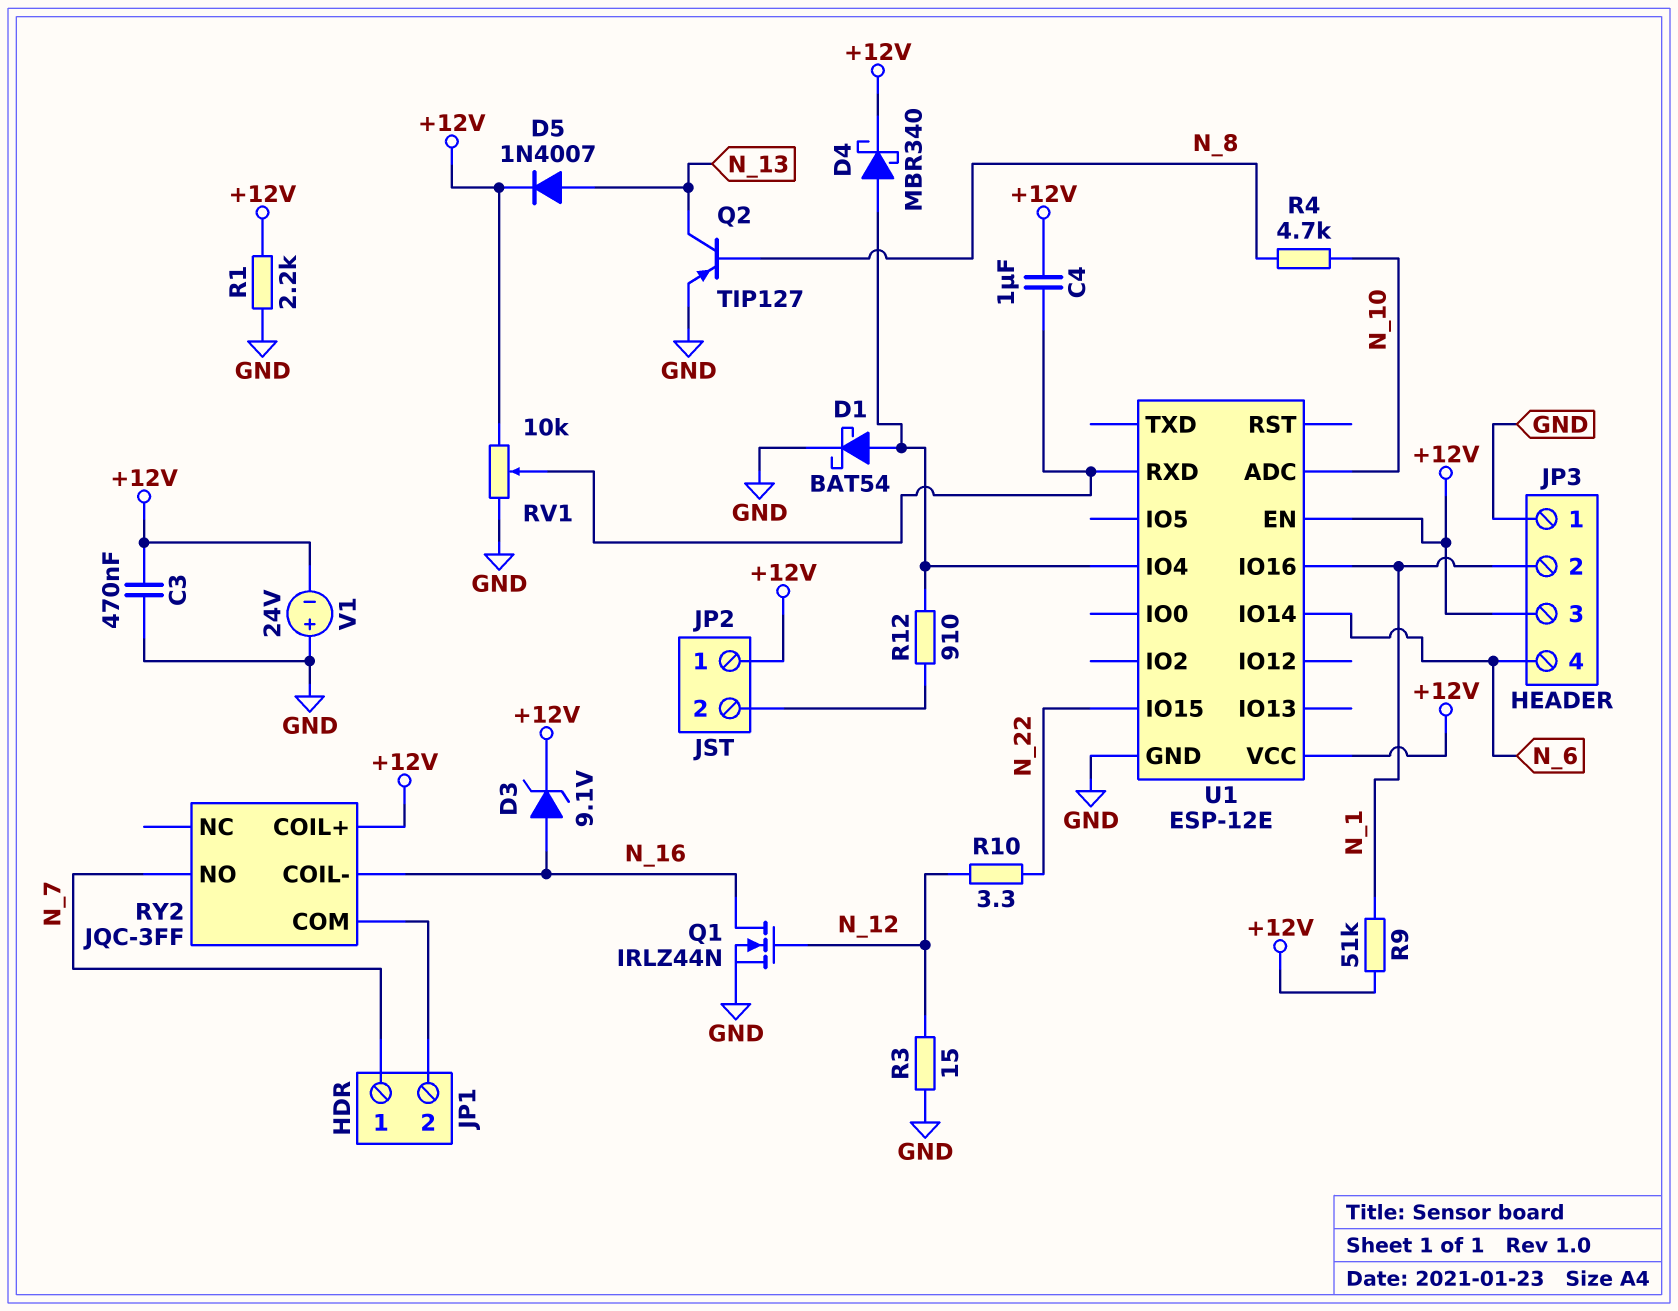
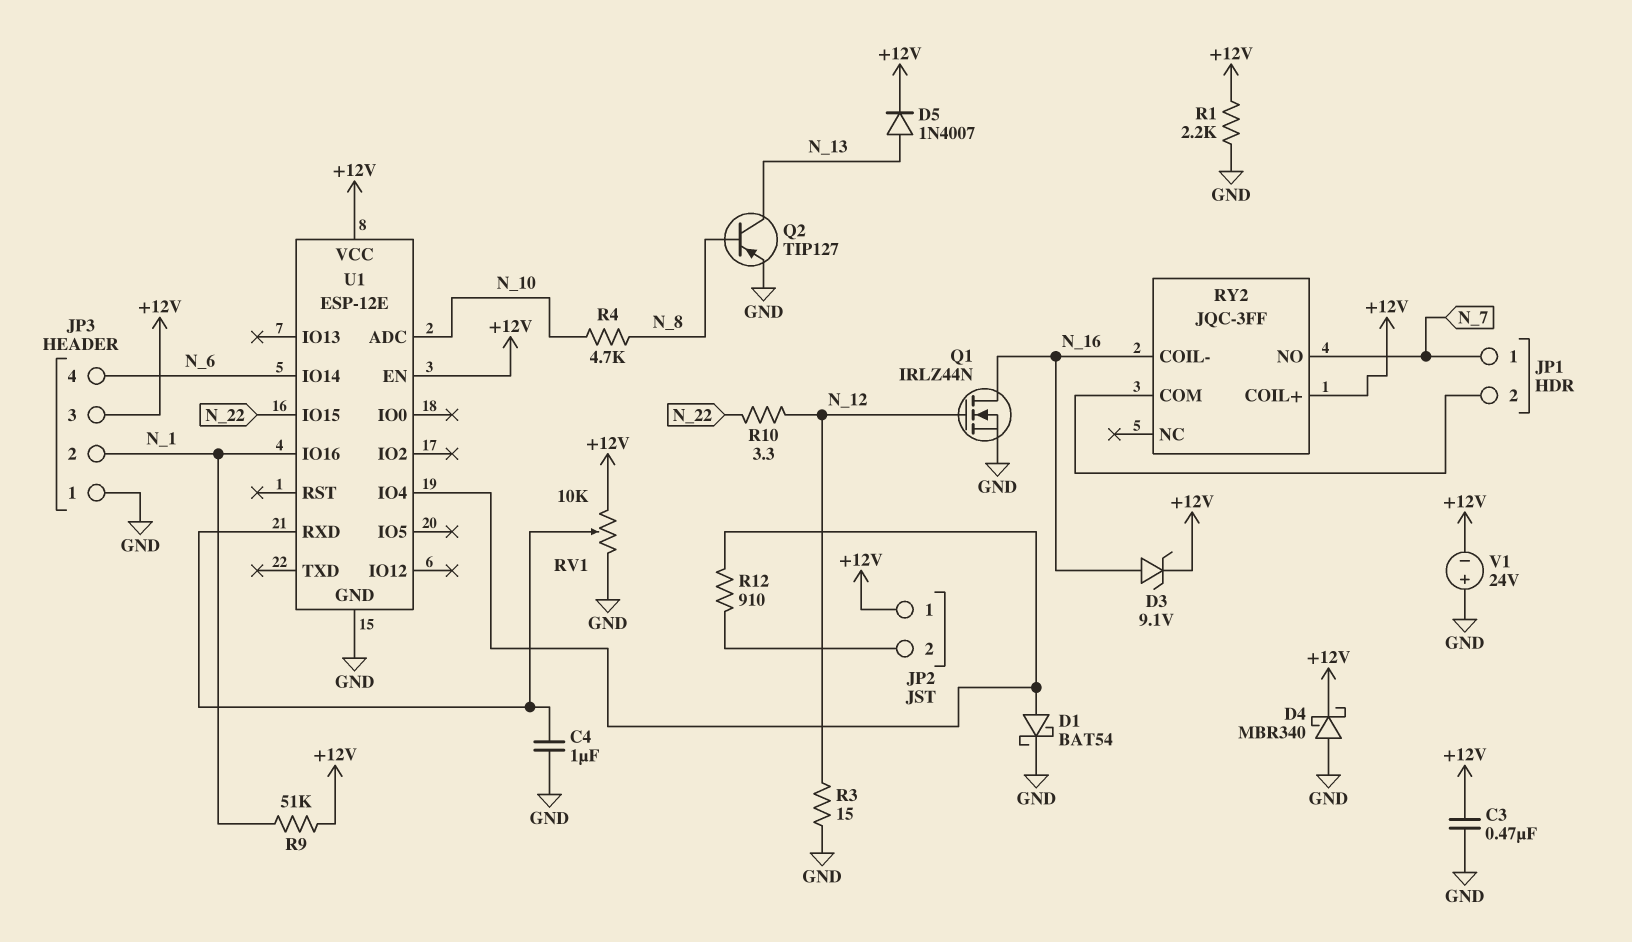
C4: 1uF (+12V, U1/RXD) -> 1uF (GND, U1/RXD)
D4: schottky MBR340 (A U1/IO4, K +12V) -> schottky MBR340 (A GND, K +12V)

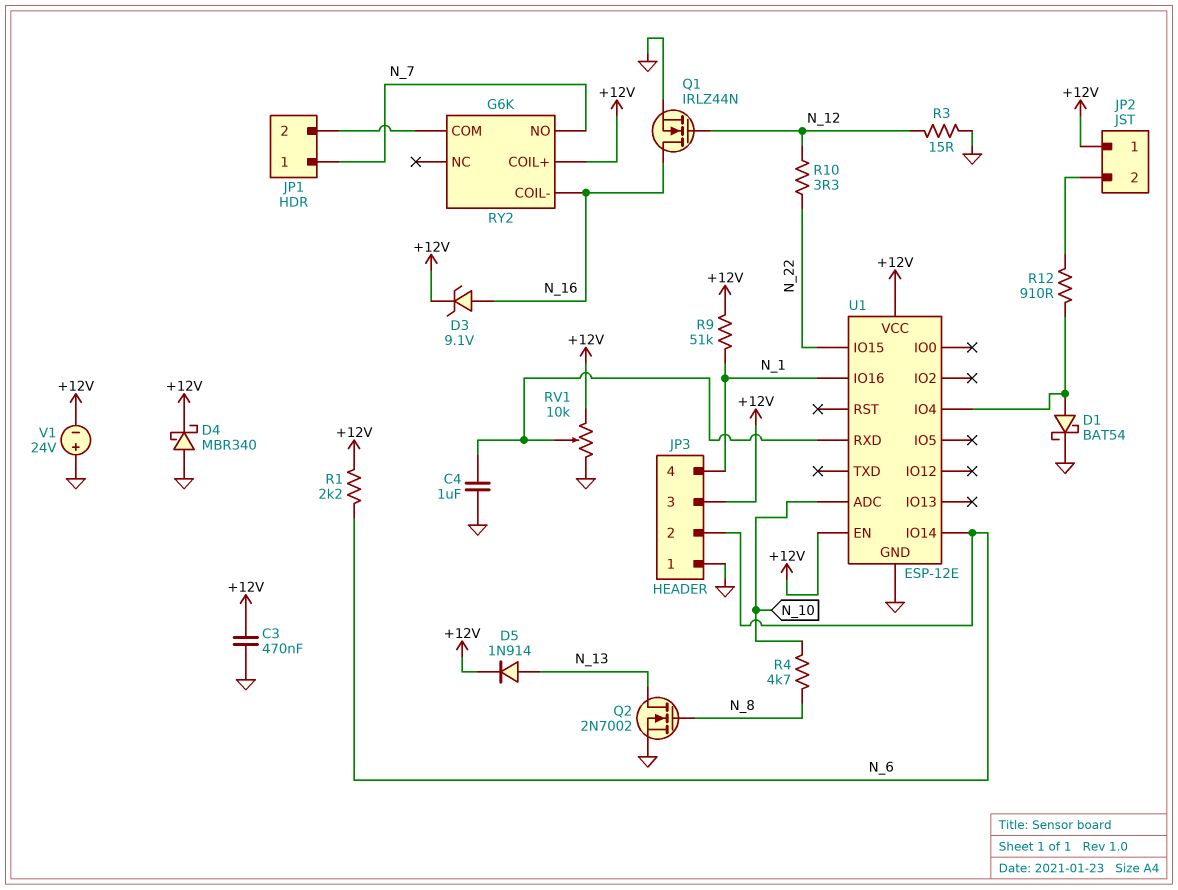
D5: diode 1N4007 (A N_13, K +12V) -> diode 1N914 (A N_13, K +12V)
JP3 pin 2: N_1 -> N_6
JP3 pin 4: N_6 -> N_1
Q2: PNP TIP127 (B N_8, C N_13, E GND) -> NMOS 2N7002 (G N_8, D N_13, S GND)
R1: 2.2k (+12V, GND) -> 2.2k (+12V, N_6)
RY2: JQC-3FF -> G6K

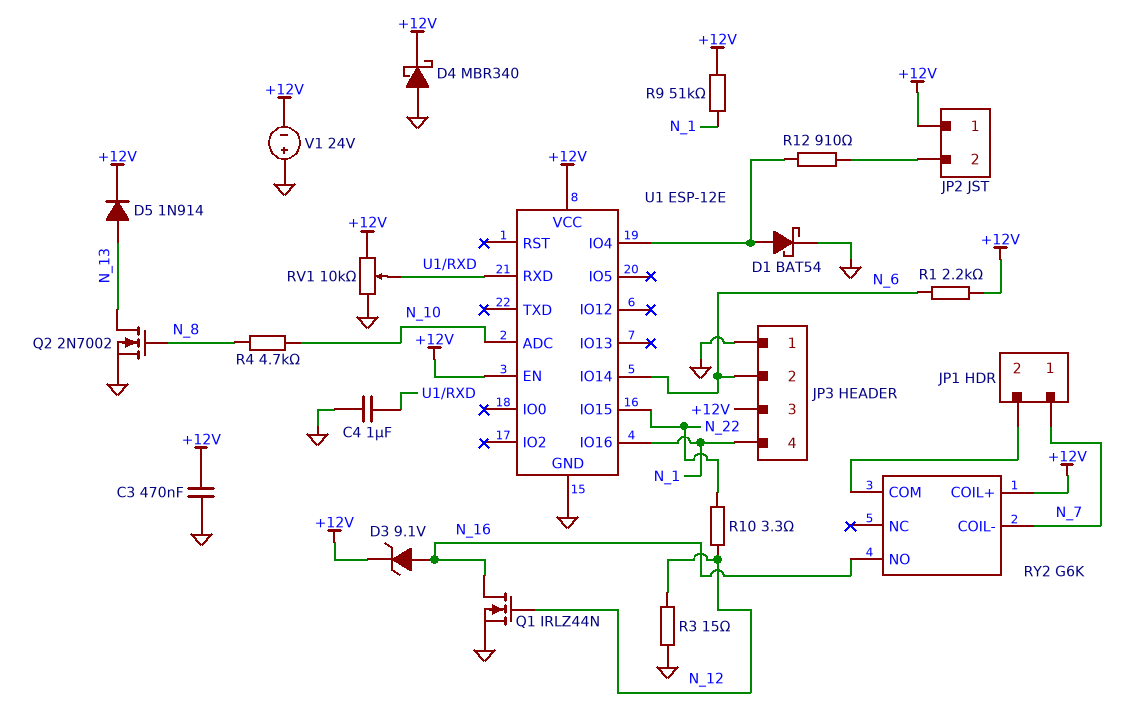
RY2 pin COIL-: N_16 -> N_7
RY2 pin NO: N_7 -> N_16

